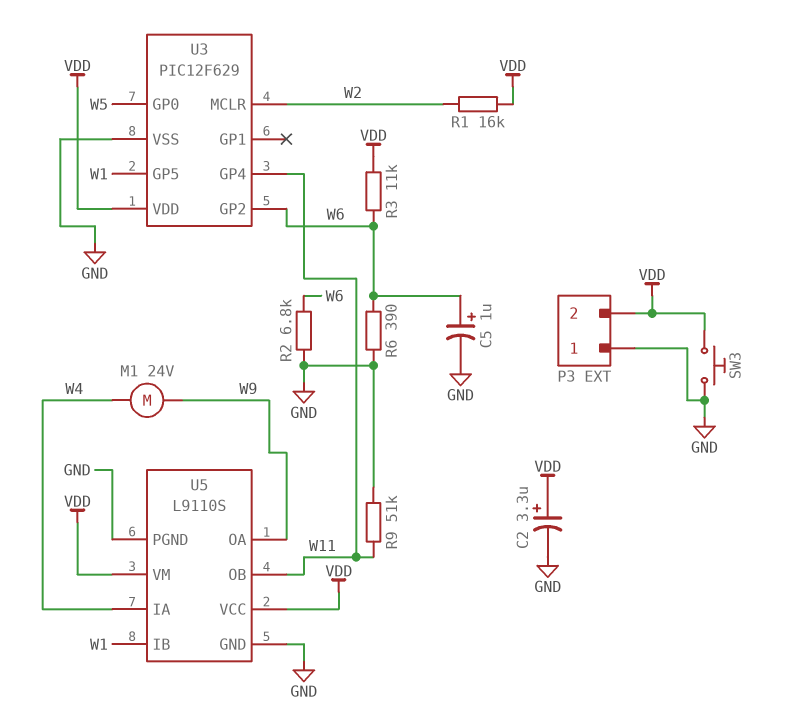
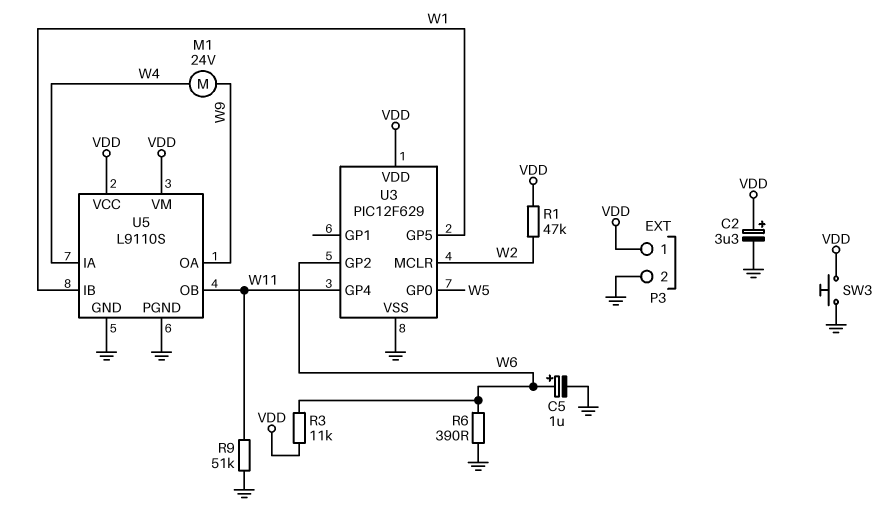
P3 pin 1: GND -> VDD
P3 pin 2: VDD -> GND
R1: 16k (VDD, W2) -> 47k (VDD, W2)
R2: 6.8k (GND, W6) -> none

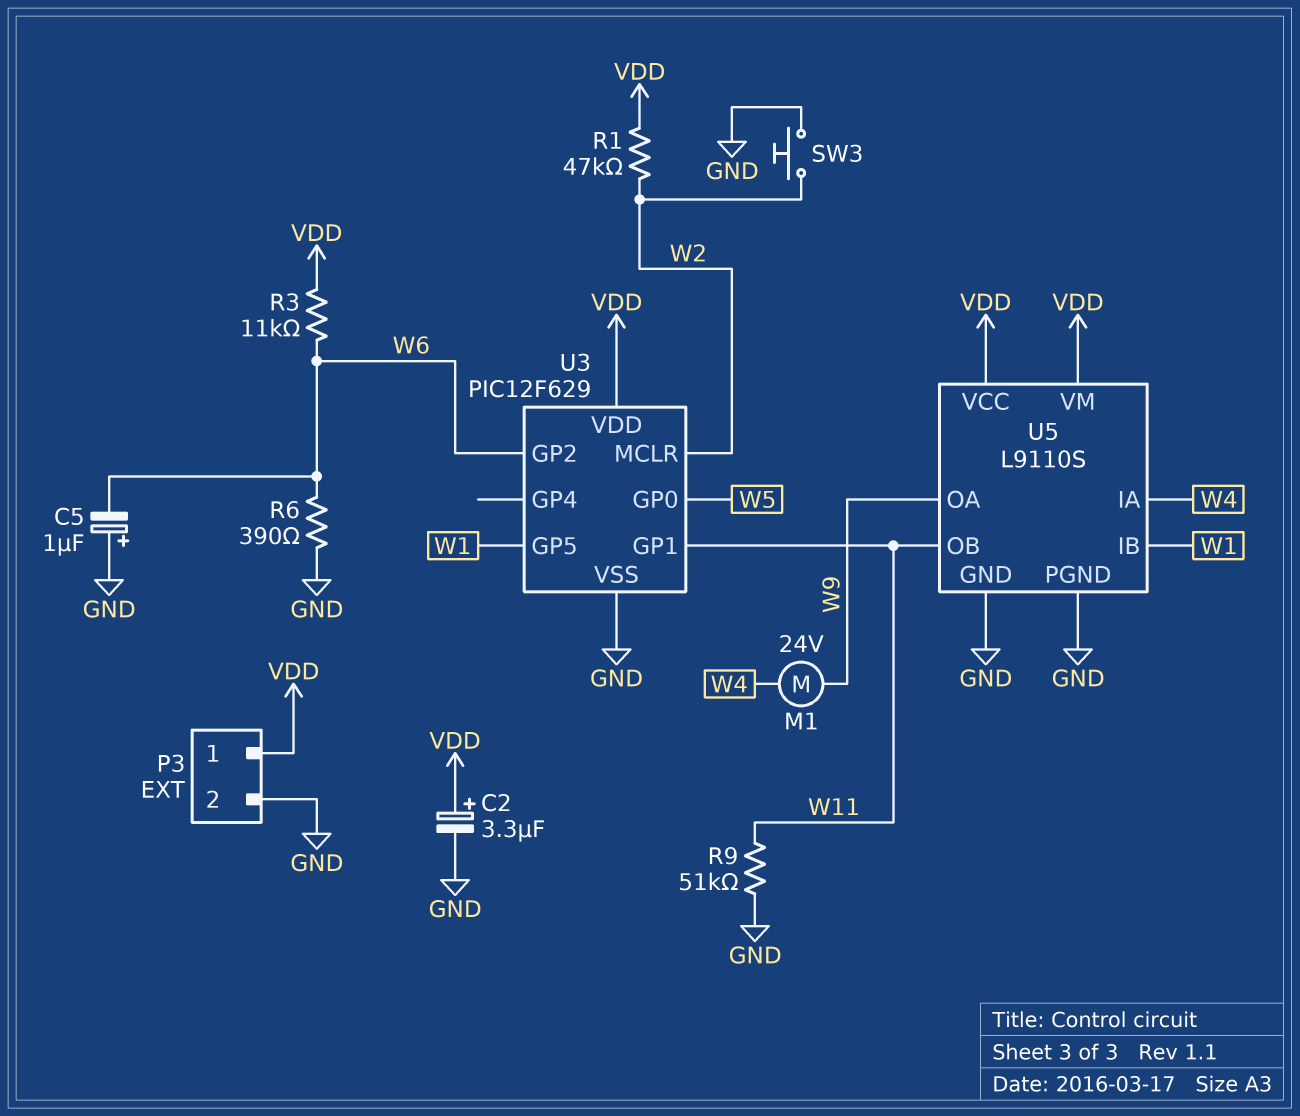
C5: 1uF (plus W6, minus GND) -> 1uF (plus GND, minus W6)
SW3: button (GND, VDD) -> button (GND, W2)
U3 pin GP1: none -> W11
U3 pin GP4: W11 -> none

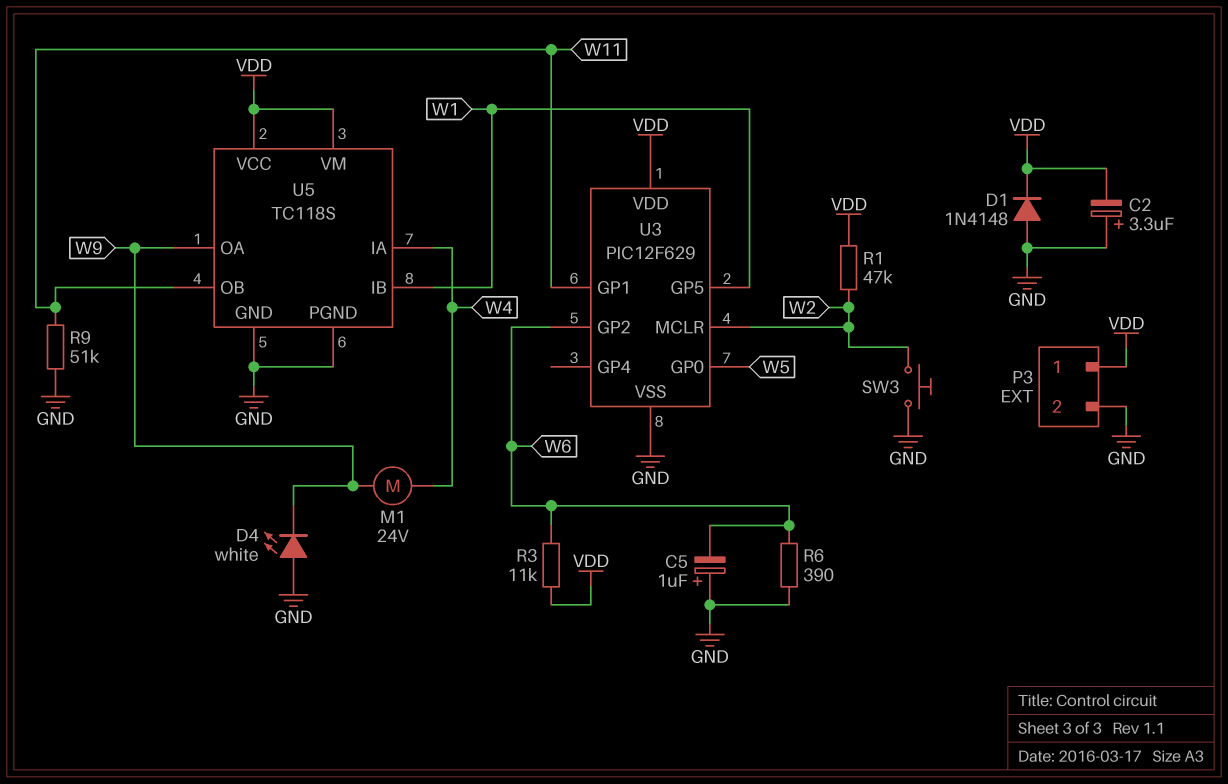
C2: 3.3uF (plus VDD, minus GND) -> 3.3uF (plus GND, minus VDD)
D1: none -> diode 1N4148 (A GND, K VDD)
D4: none -> LED white (A GND, K W9)
U5: L9110S -> TC118S

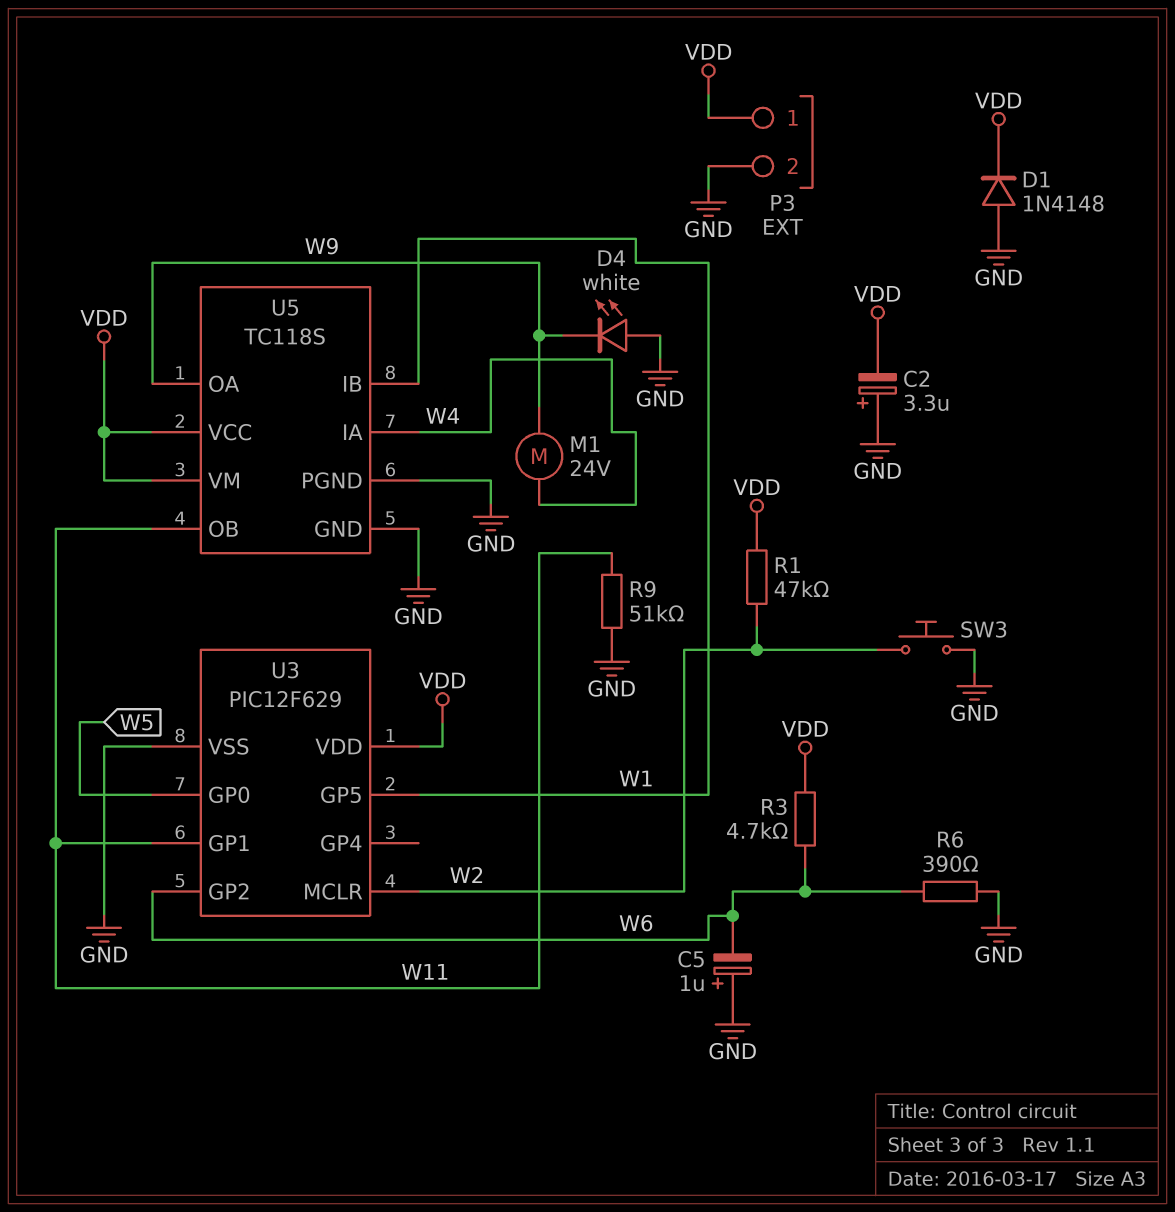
R3: 11k (VDD, W6) -> 4.7k (VDD, W6)

